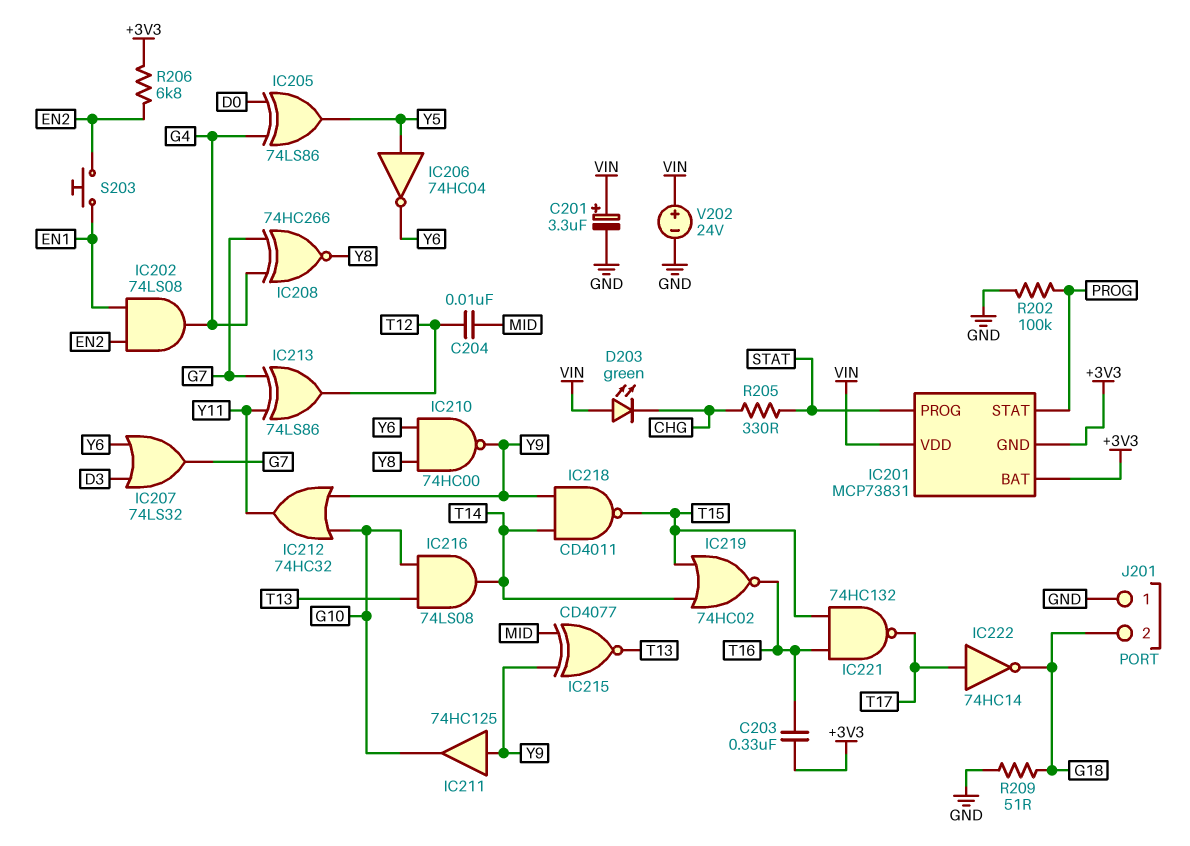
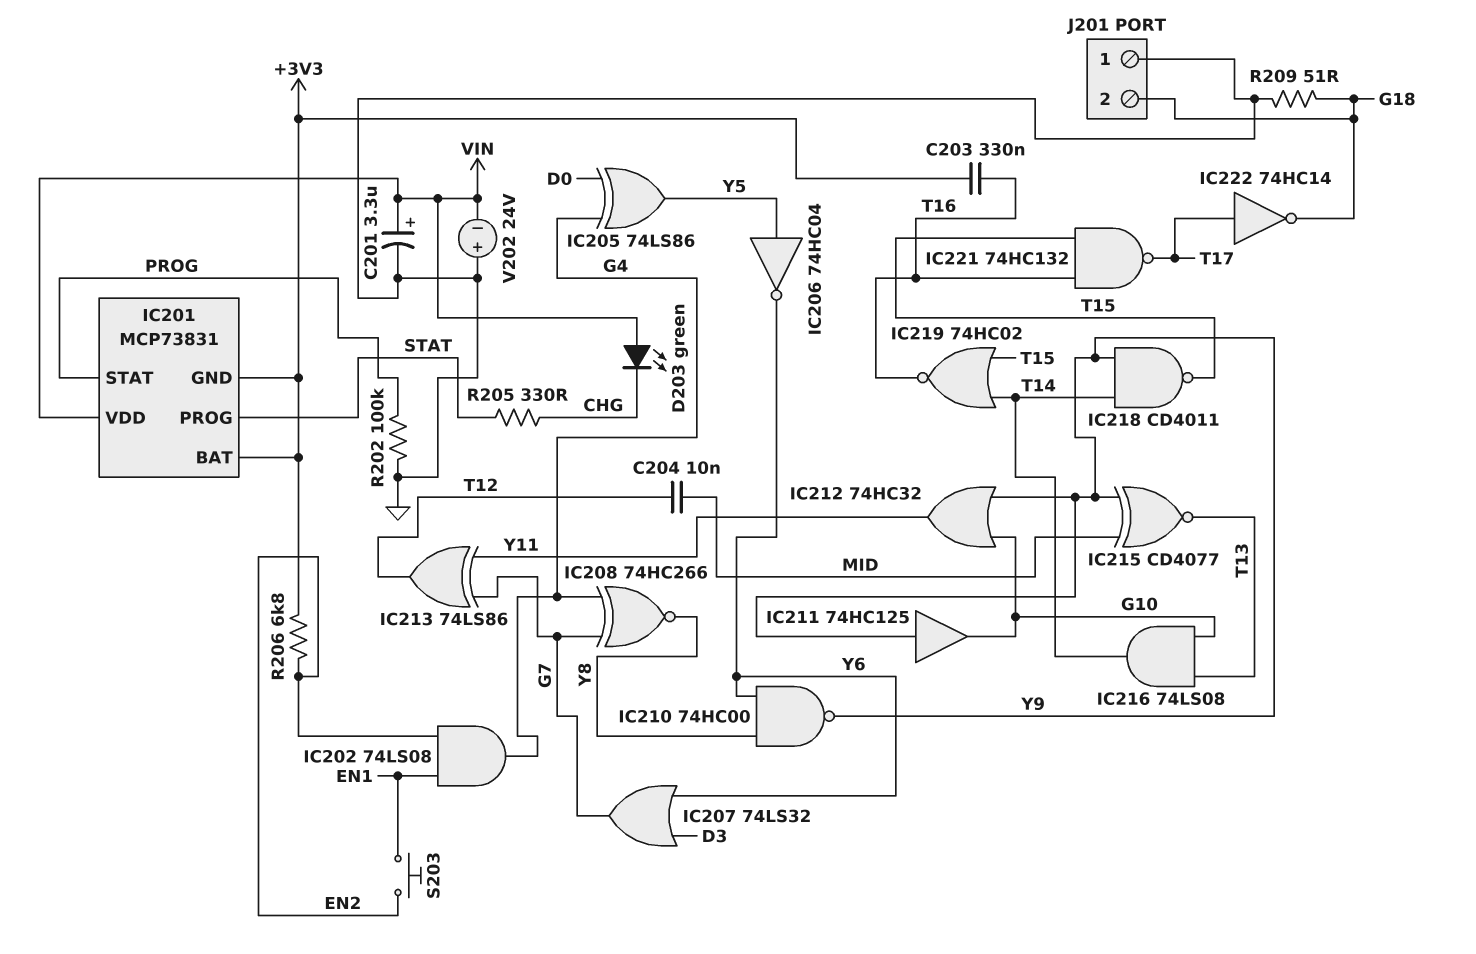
V202: 24V (plus VIN, minus GND) -> 24V (plus GND, minus VIN)

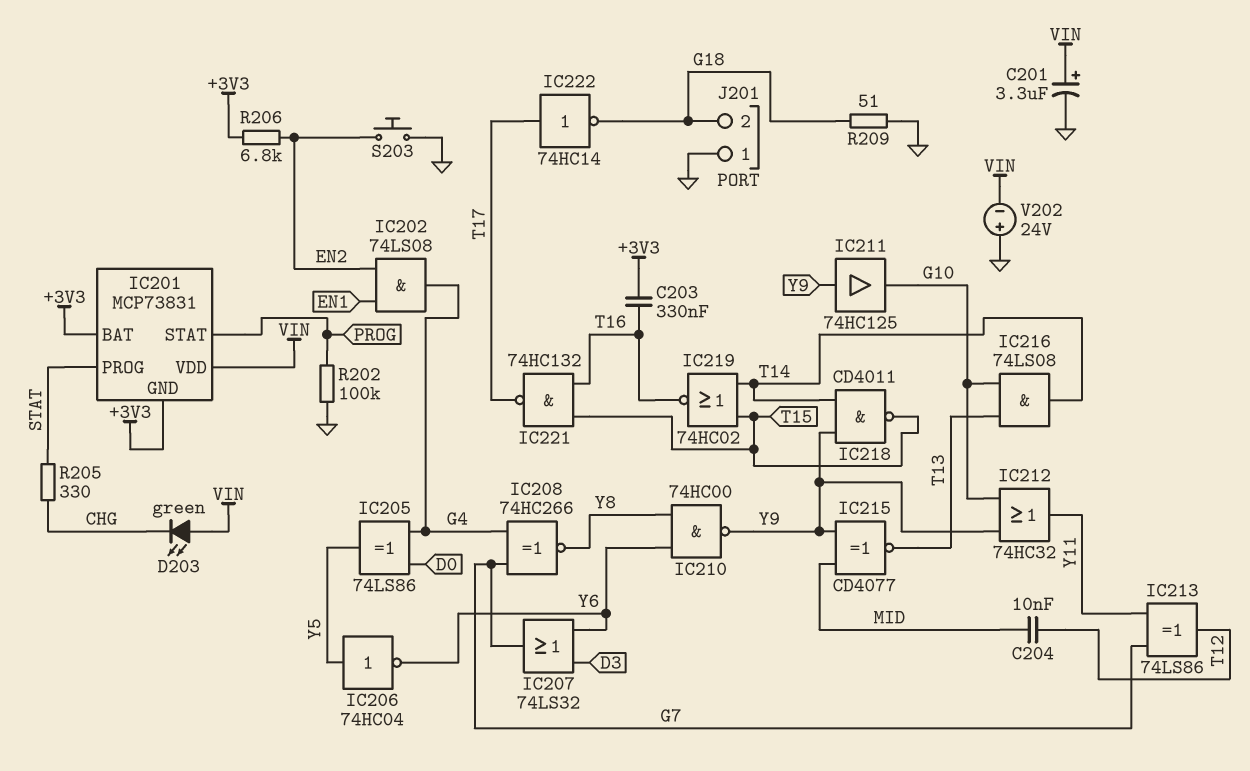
S203: button (EN1, EN2) -> button (EN2, GND)

